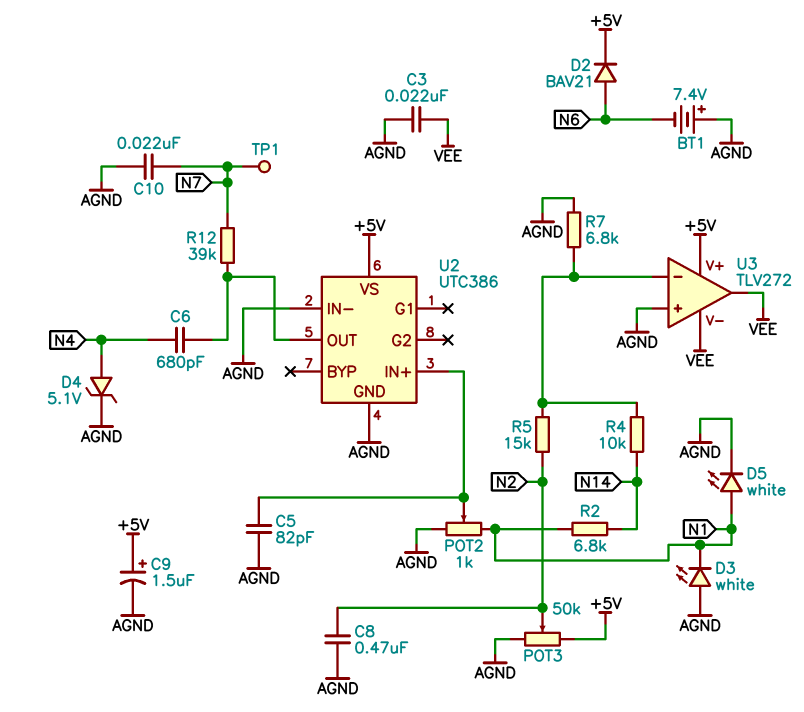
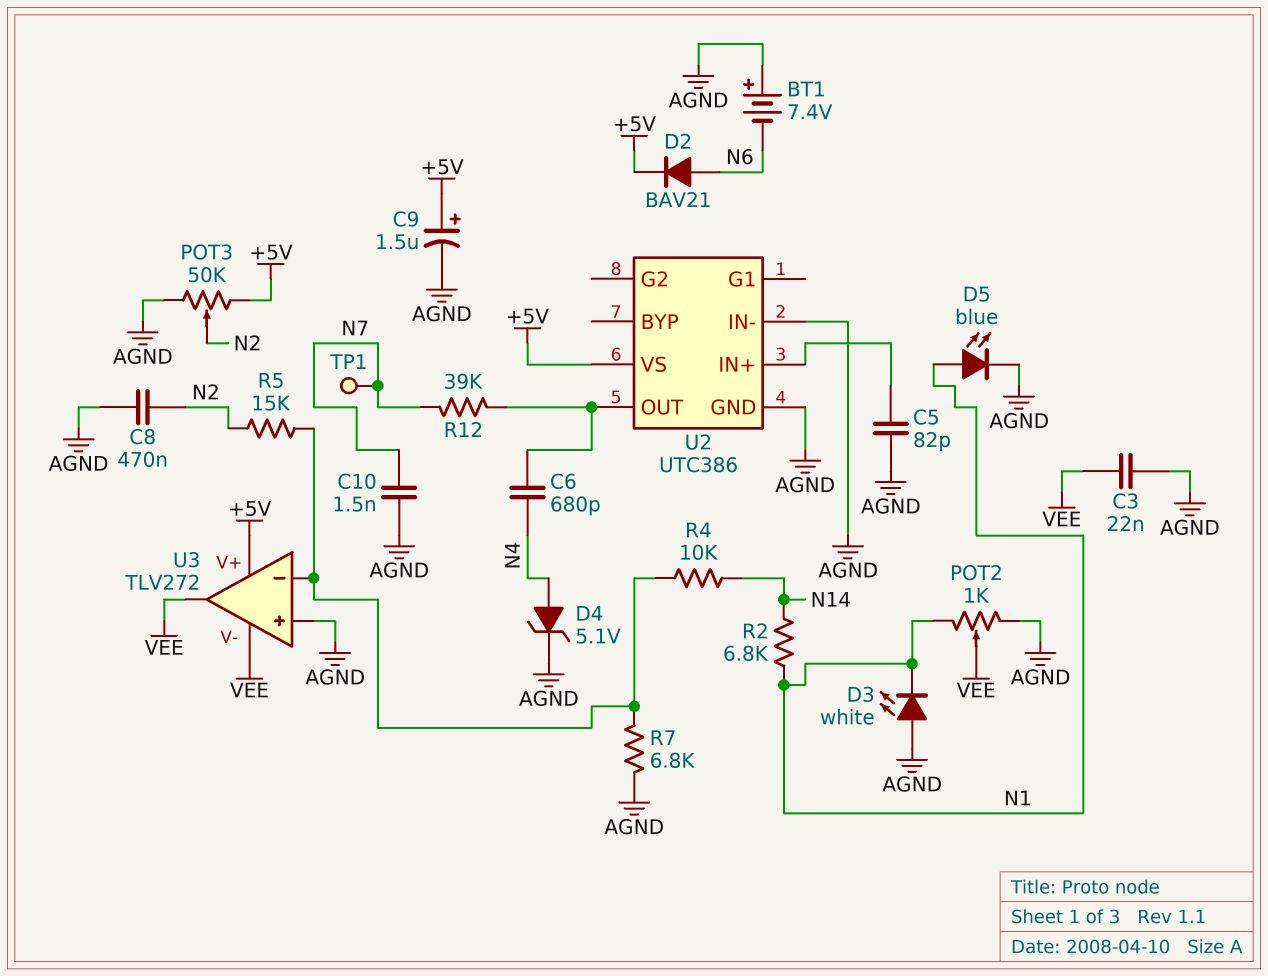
C10: 22nF (AGND, N7) -> 1.5nF (AGND, N7)
D5: LED white (A N1, K AGND) -> LED blue (A N1, K AGND)
POT2: 1k (AGND, N1, wiper U2/IN+) -> 1k (AGND, N1, wiper VEE)

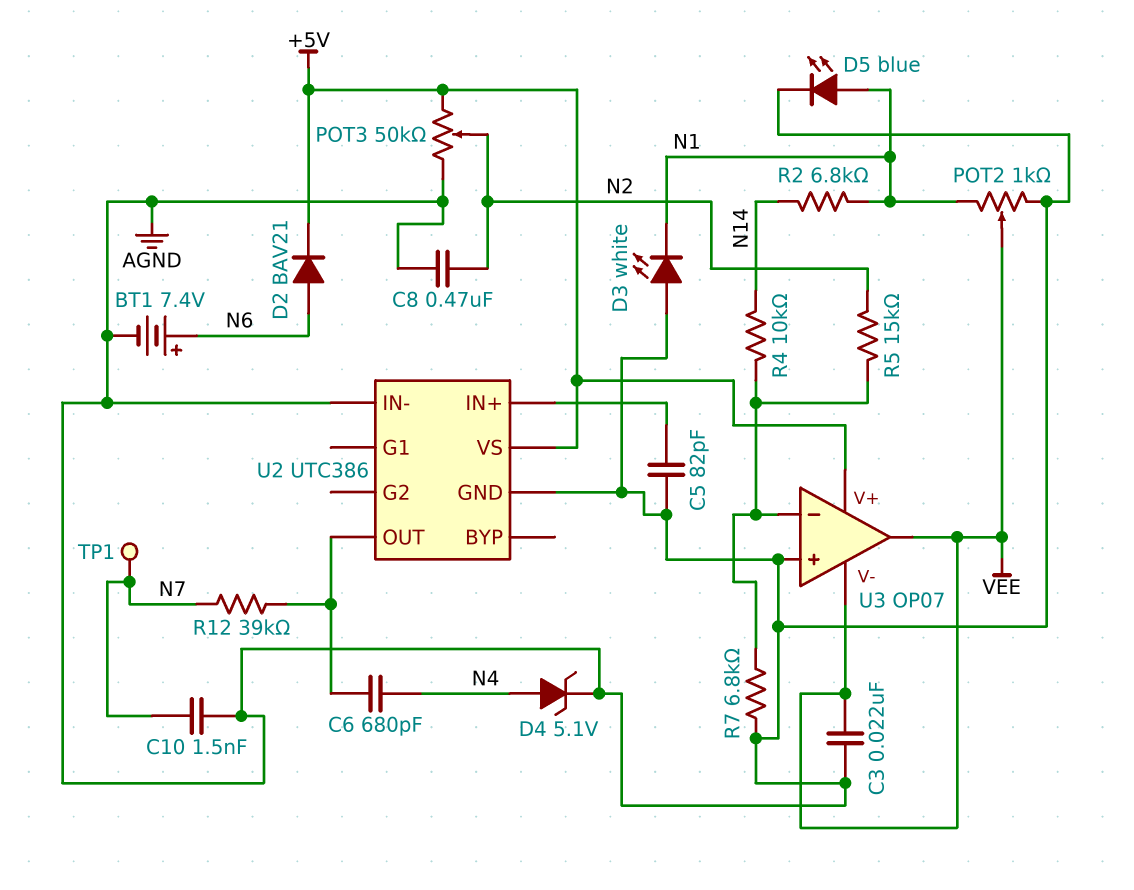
BT1: 7.4V (plus AGND, minus N6) -> 7.4V (plus N6, minus AGND)
C9: 1.5uF (plus +5V, minus AGND) -> none
U3: TLV272 -> OP07

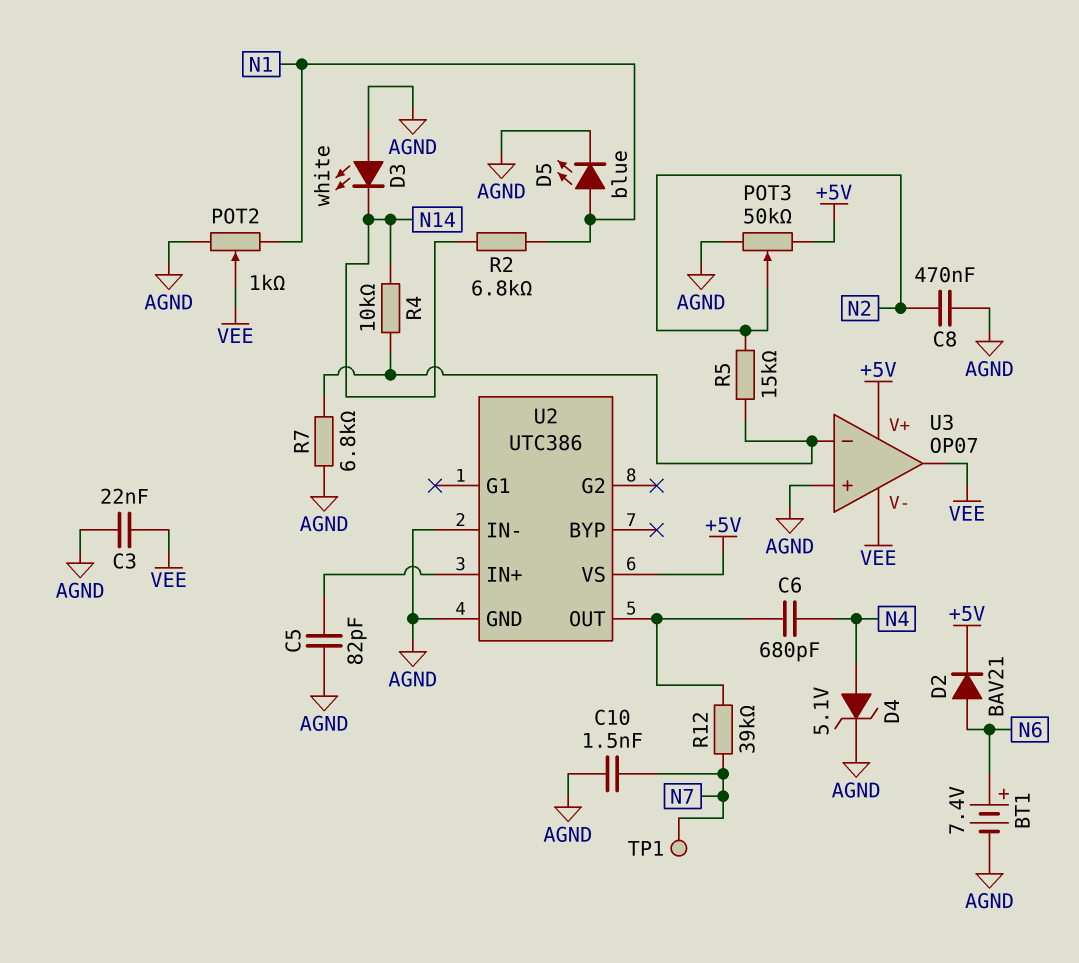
D3: LED white (A AGND, K N1) -> LED white (A AGND, K N14)

